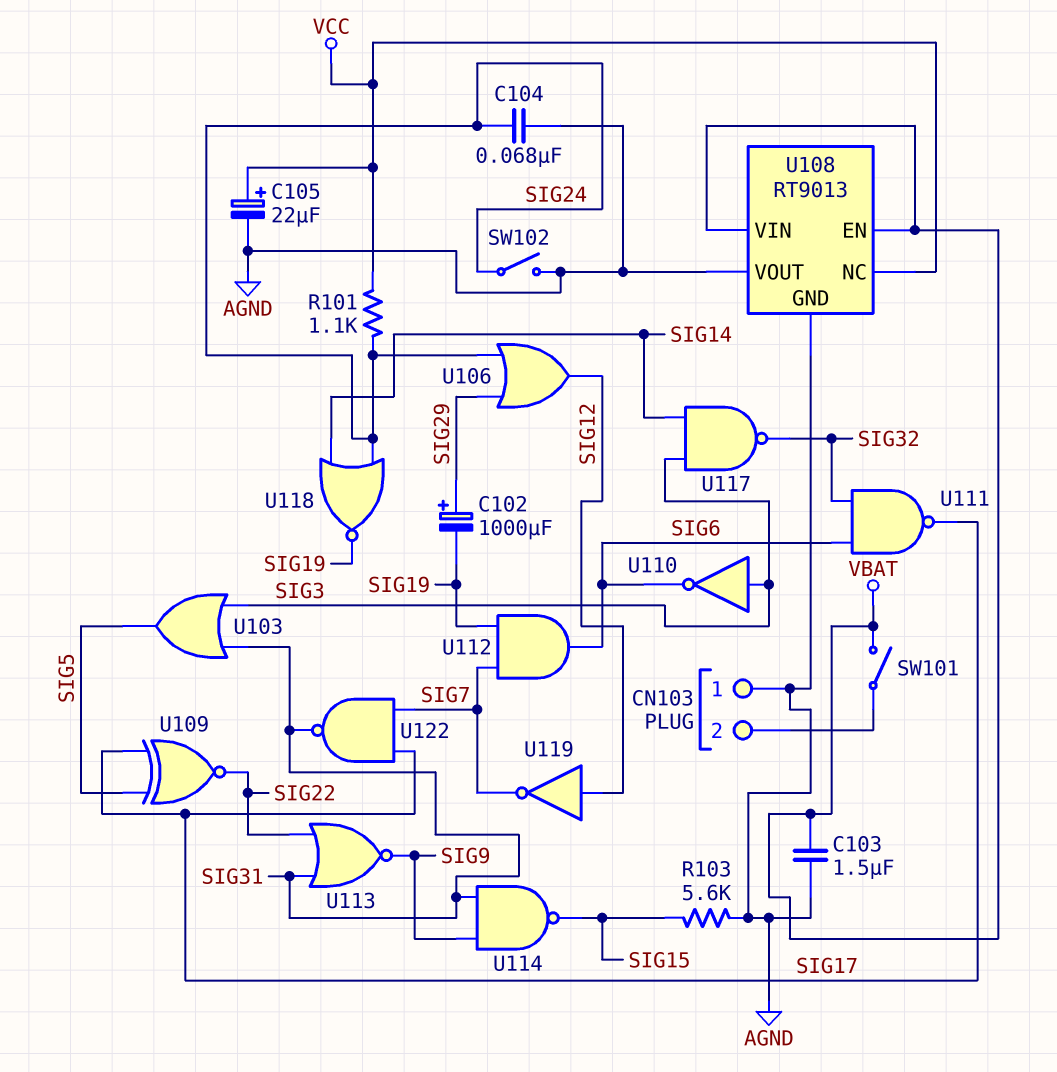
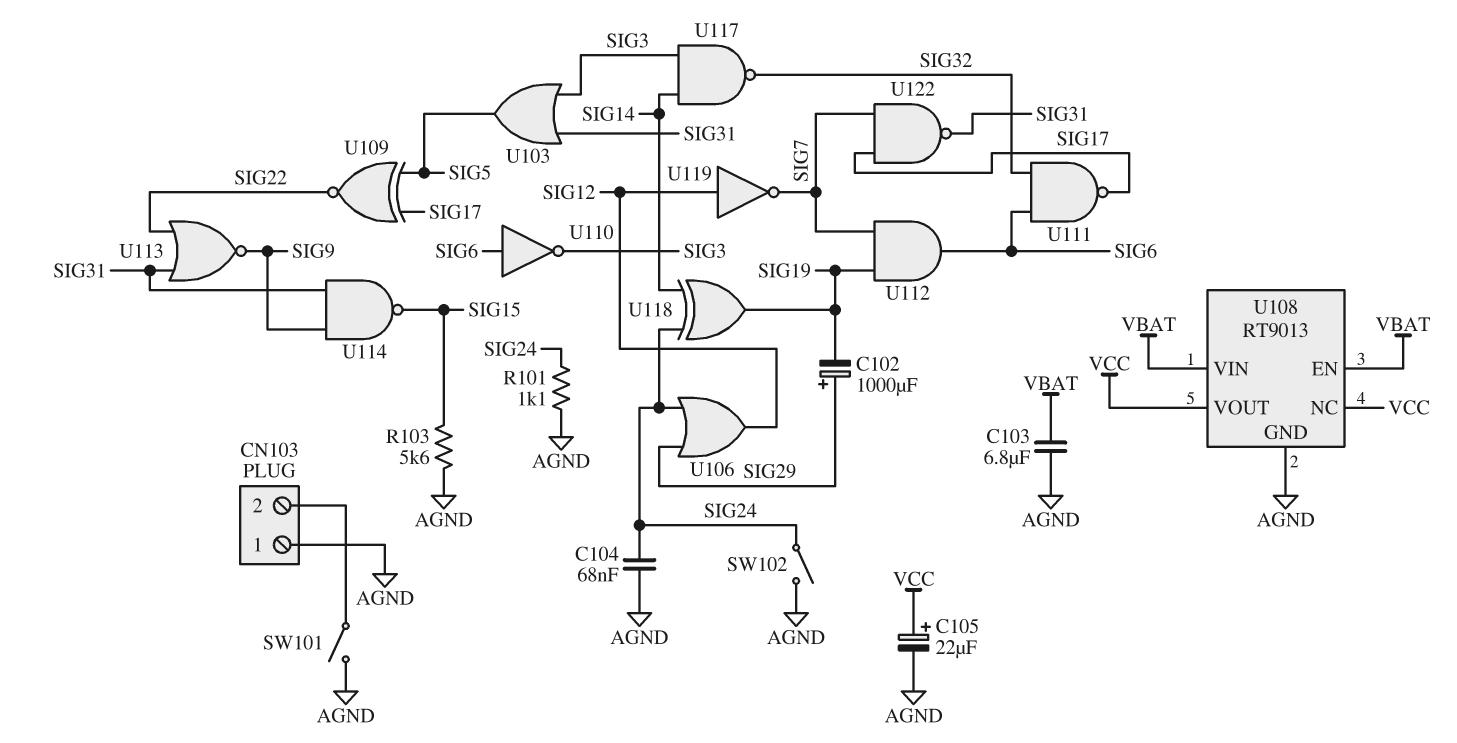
C103: 1.5uF (AGND, VBAT) -> 6.8uF (AGND, VBAT)
R101: 1.1k (SIG24, VCC) -> 1.1k (AGND, SIG24)
SW101: switch (CN103/2, VBAT) -> switch (AGND, CN103/2)
U108 pin VOUT: AGND -> VCC
U110: NOT (in SIG3, out SIG6) -> NOT (in SIG6, out SIG3)
U118: NOR (in SIG14, in SIG24, out SIG19) -> XOR (in SIG14, in SIG24, out SIG19)

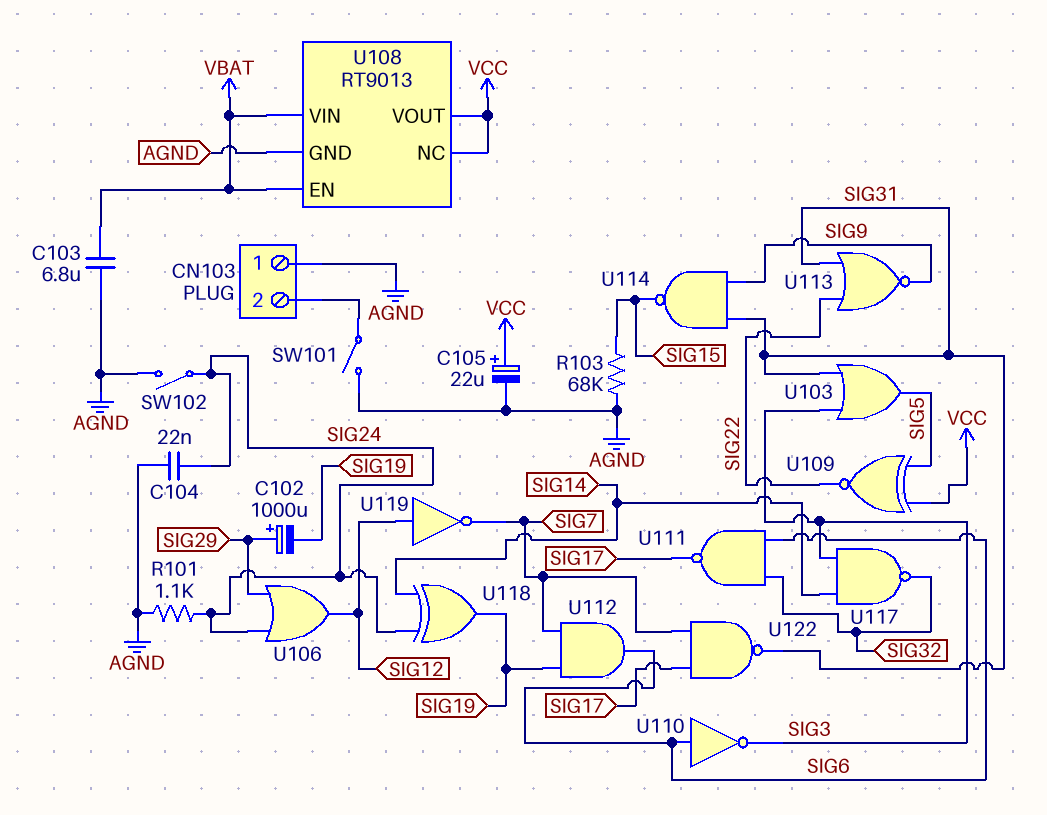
C104: 68nF (AGND, SIG24) -> 22nF (AGND, SIG24)
R103: 5.6k (AGND, SIG15) -> 68k (AGND, SIG15)
U109: XNOR (in SIG5, in SIG17, out SIG22) -> XNOR (in SIG5, in VCC, out SIG22)

